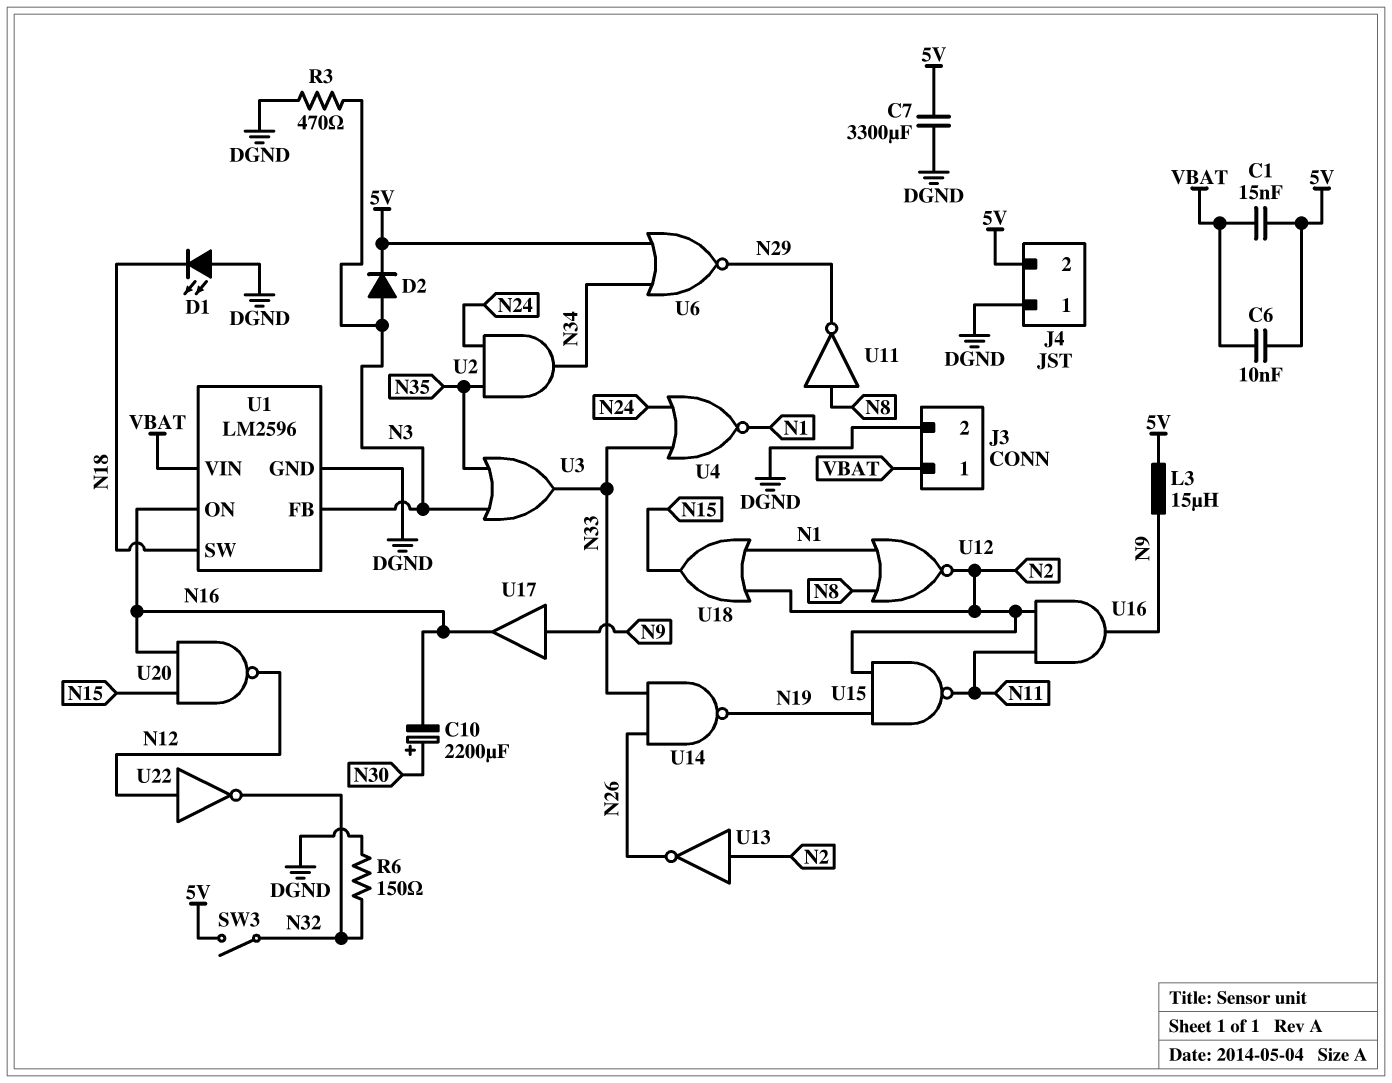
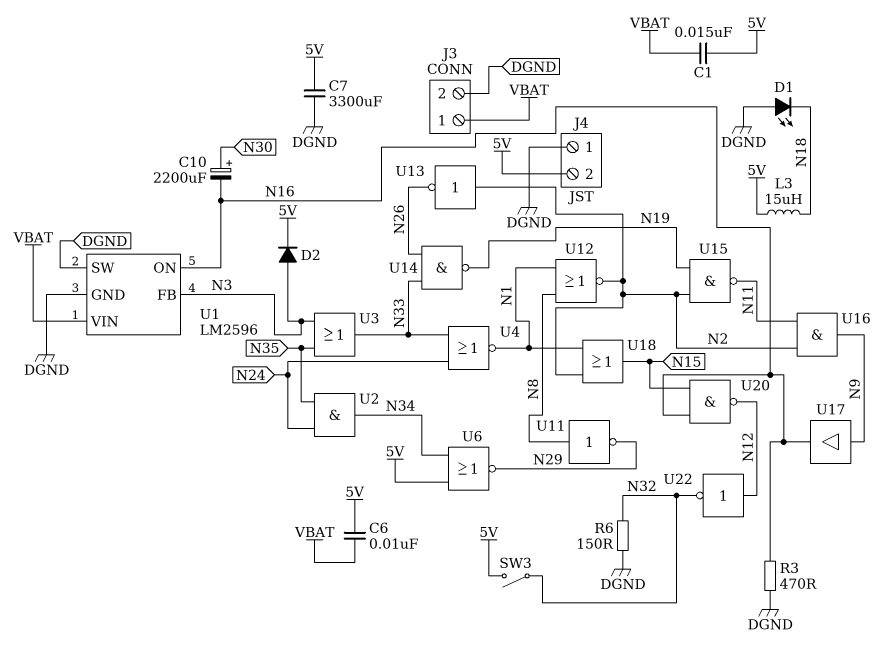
L3: 15uH (5V, N9) -> 15uH (5V, N18)
R3: 470 (DGND, N3) -> 470 (DGND, N16)
U1 pin SW: N18 -> DGND

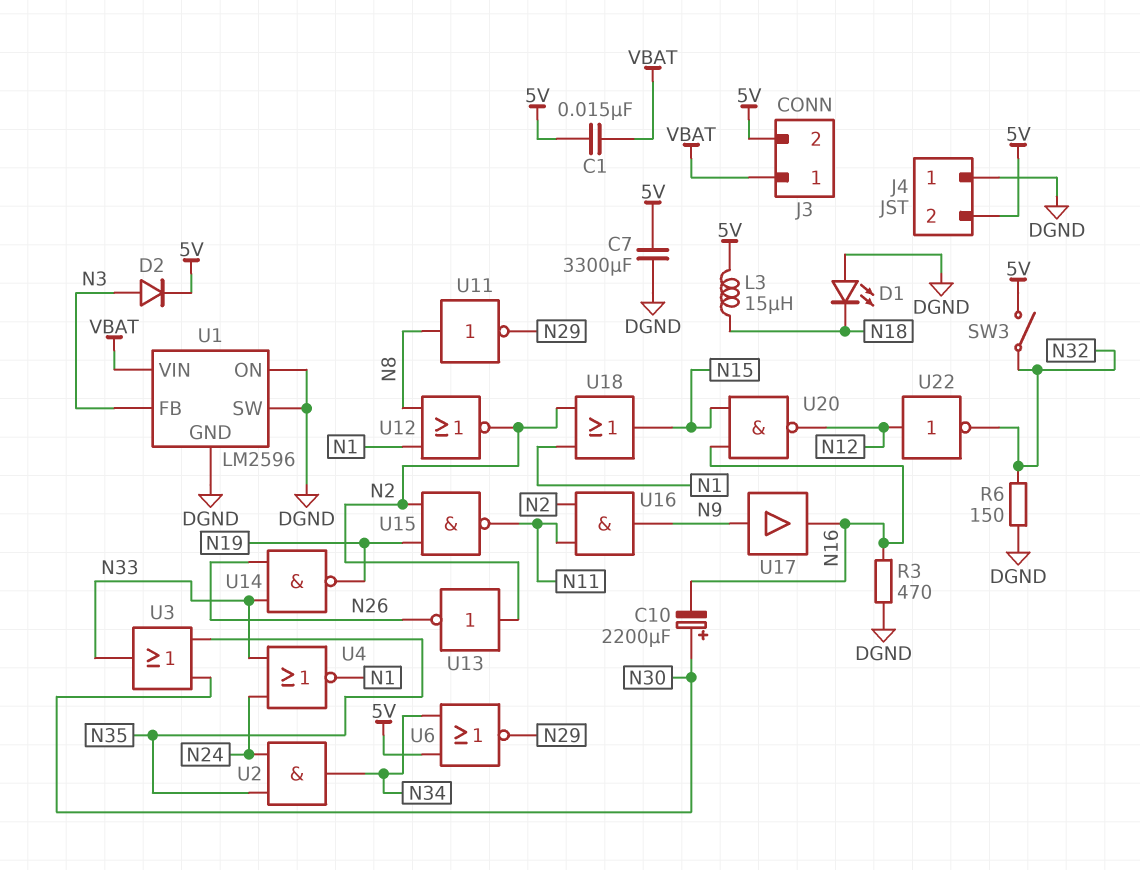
C6: 10nF (5V, VBAT) -> none
J3 pin 2: DGND -> 5V
U1 pin ON: N16 -> DGND
U3: OR (in N3, in N35, out N33) -> OR (in N30, in N35, out N33)

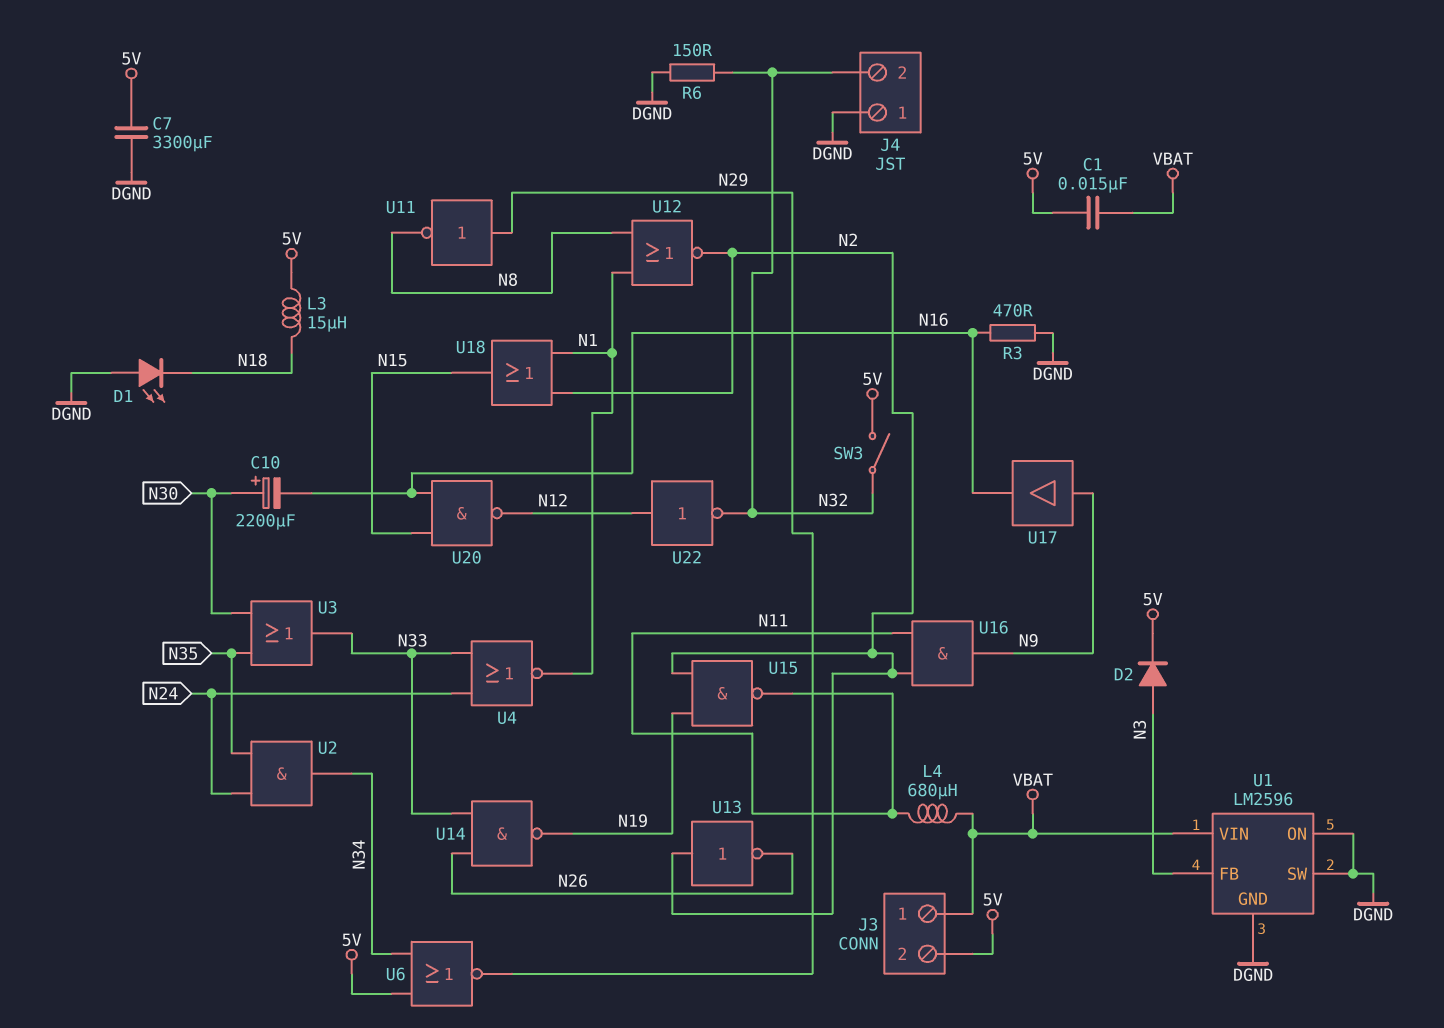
J4 pin 2: 5V -> N32
L4: none -> 680uH (N11, VBAT)
U11: NOT (in N8, out N29) -> NOT (in N29, out N8)

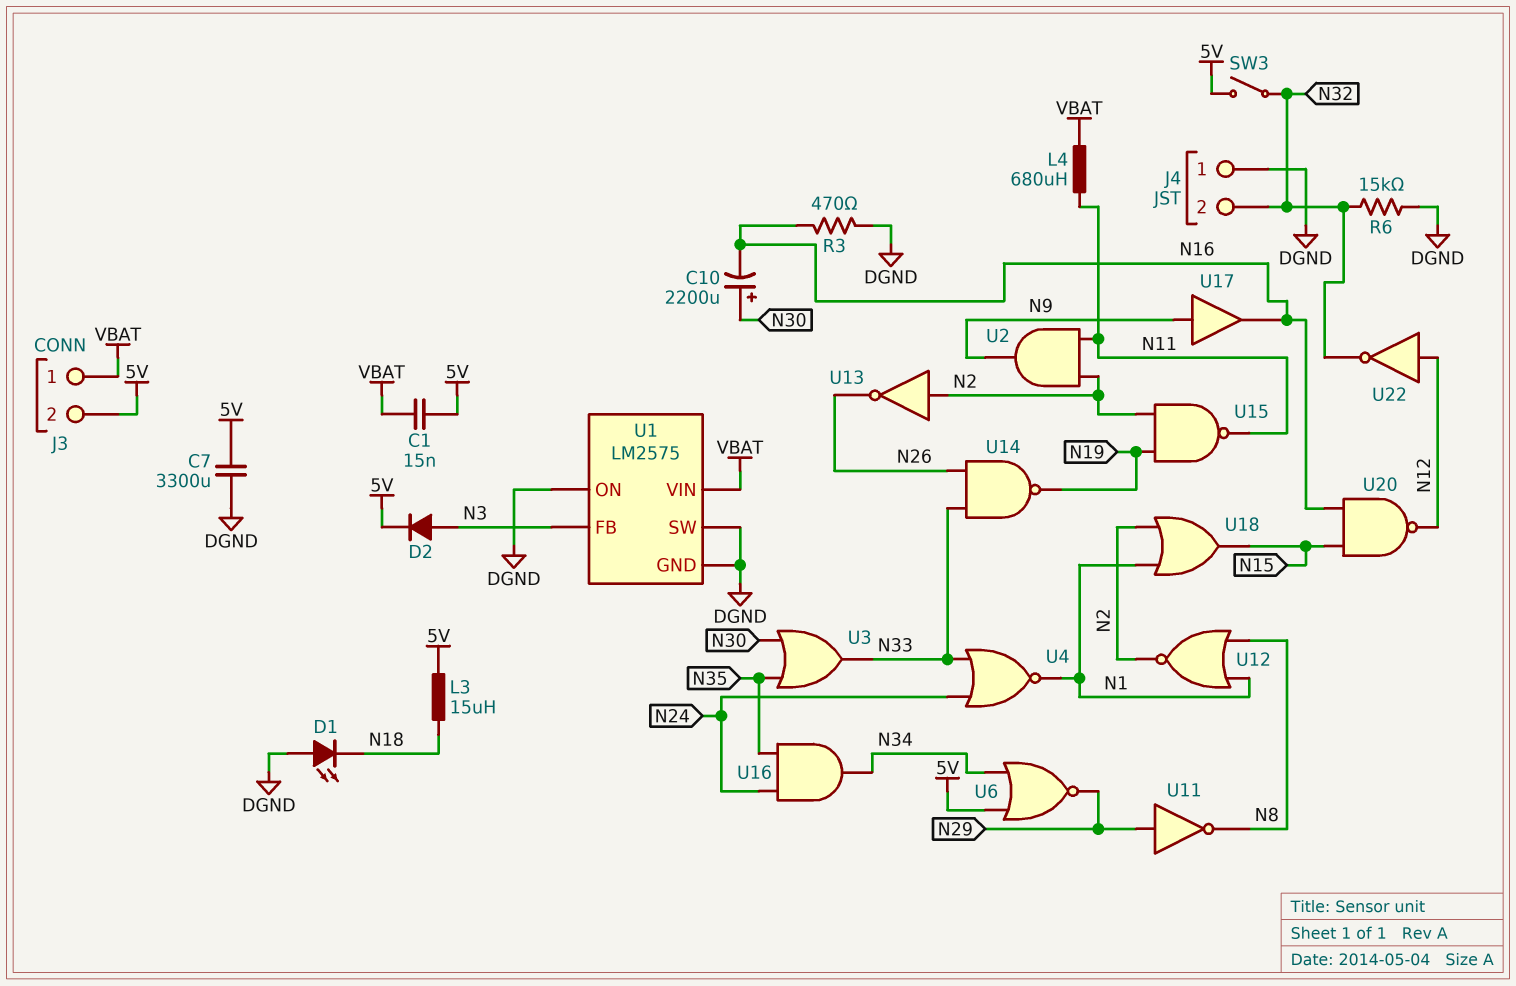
R6: 150 (DGND, N32) -> 15k (DGND, N32)
U1: LM2596 -> LM2575
U2: AND (in N24, in N35, out N34) -> AND (in N2, in N11, out N9)
U16: AND (in N2, in N11, out N9) -> AND (in N24, in N35, out N34)

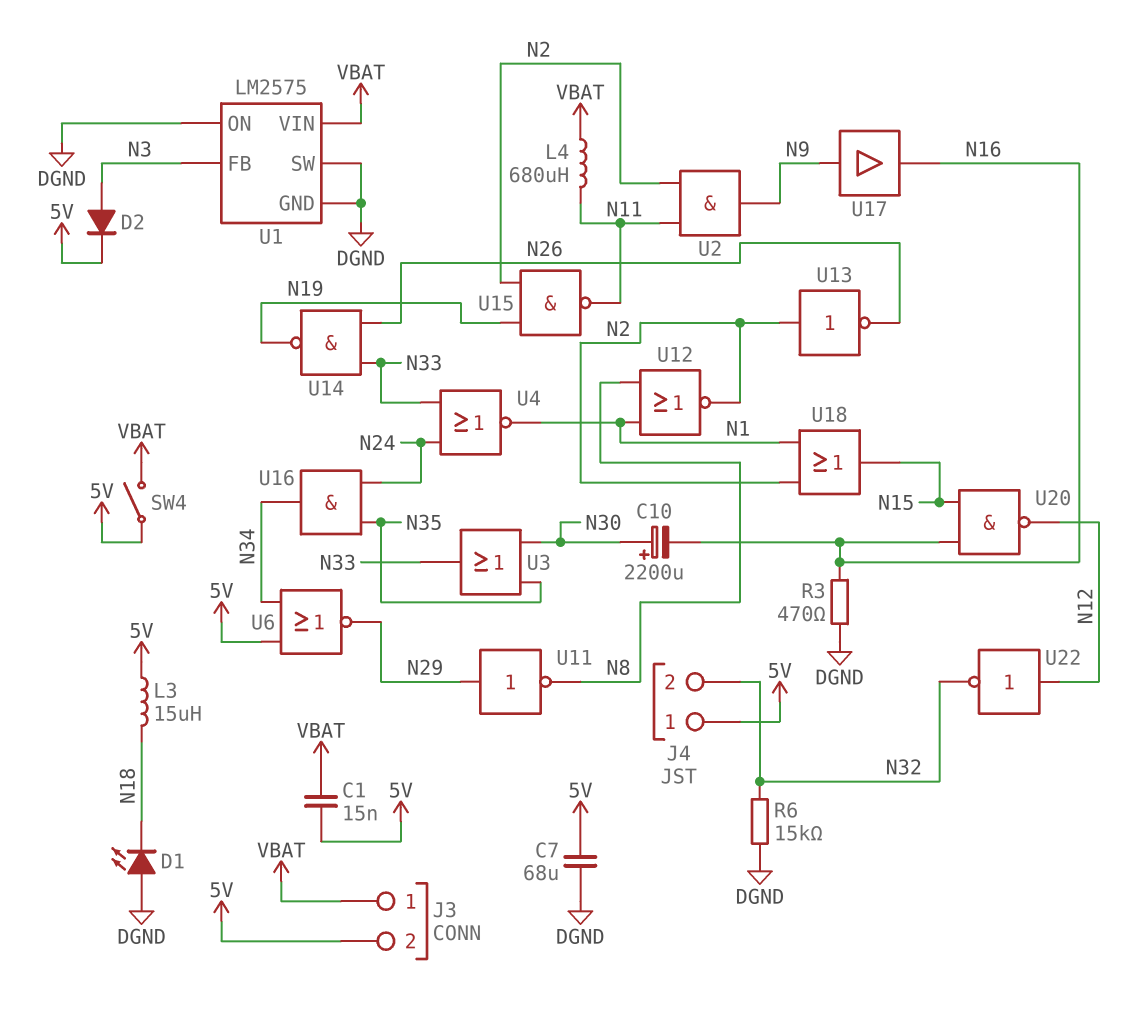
C7: 3300uF (5V, DGND) -> 68uF (5V, DGND)
J4 pin 1: DGND -> 5V
SW3: switch (5V, N32) -> none
SW4: none -> switch (5V, VBAT)

